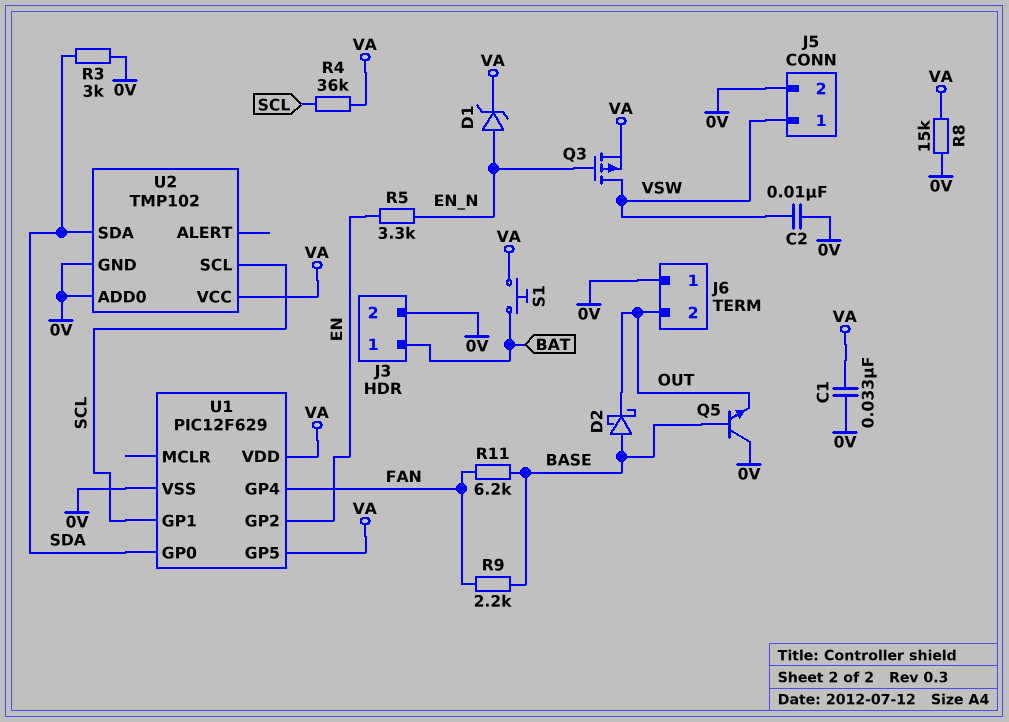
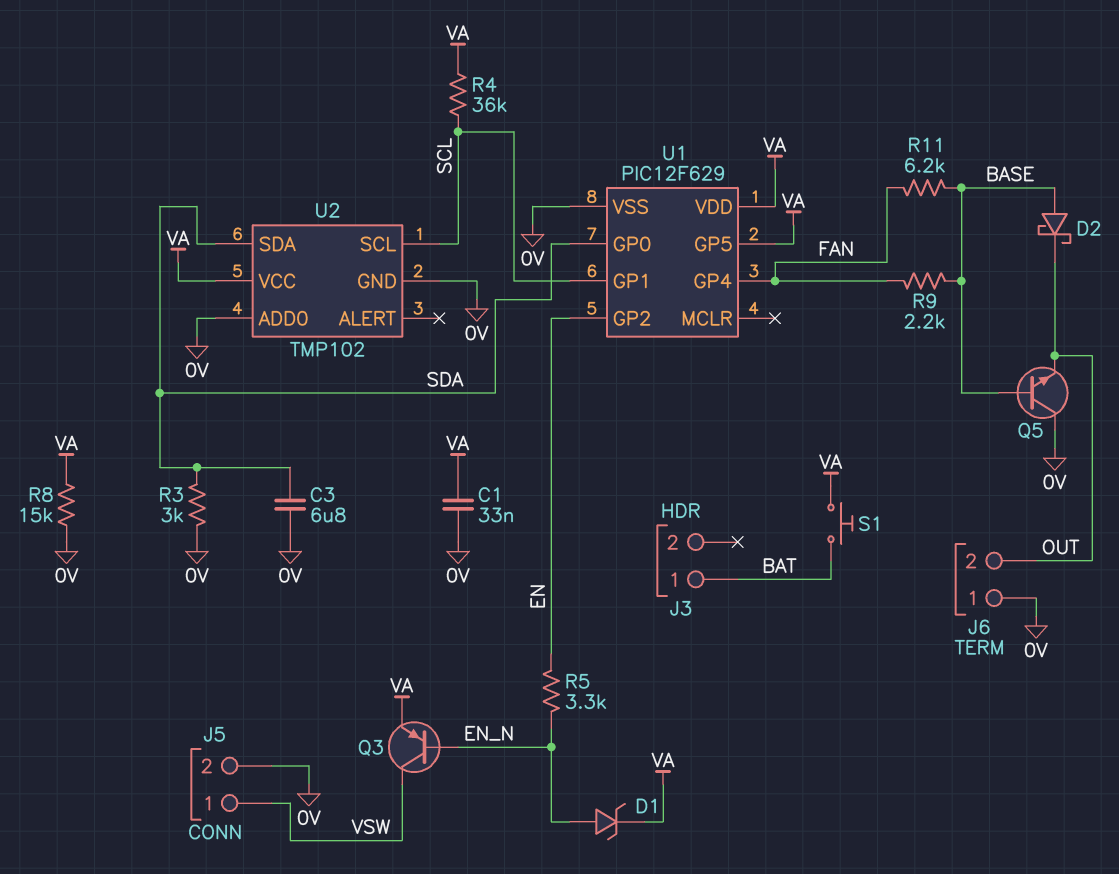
C2: 10nF (0V, VSW) -> none
C3: none -> 6.8uF (0V, SDA)
J3 pin 2: 0V -> none
Q3: PMOS (G EN_N, D VSW, S VA) -> PNP (B EN_N, C VSW, E VA)

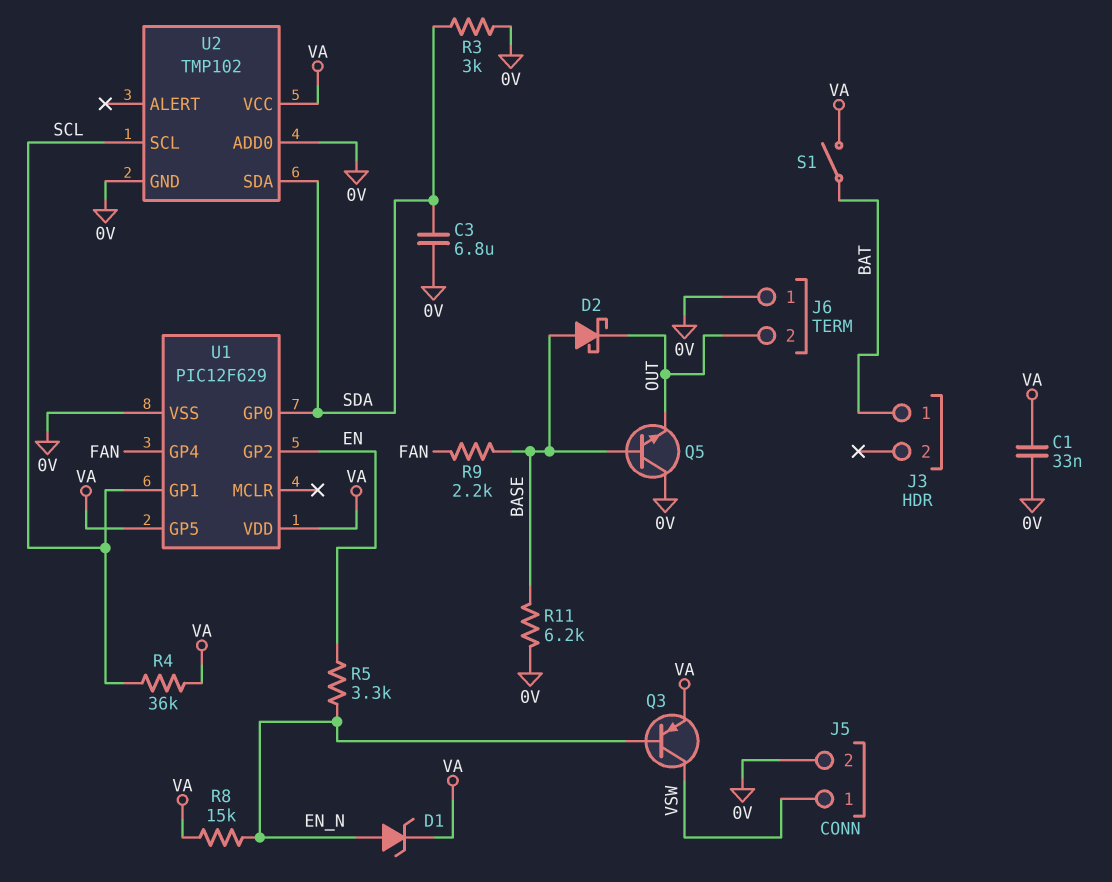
R8: 15k (0V, VA) -> 15k (EN_N, VA)
R11: 6.2k (BASE, FAN) -> 6.2k (0V, BASE)
S1: button (BAT, VA) -> switch (BAT, VA)

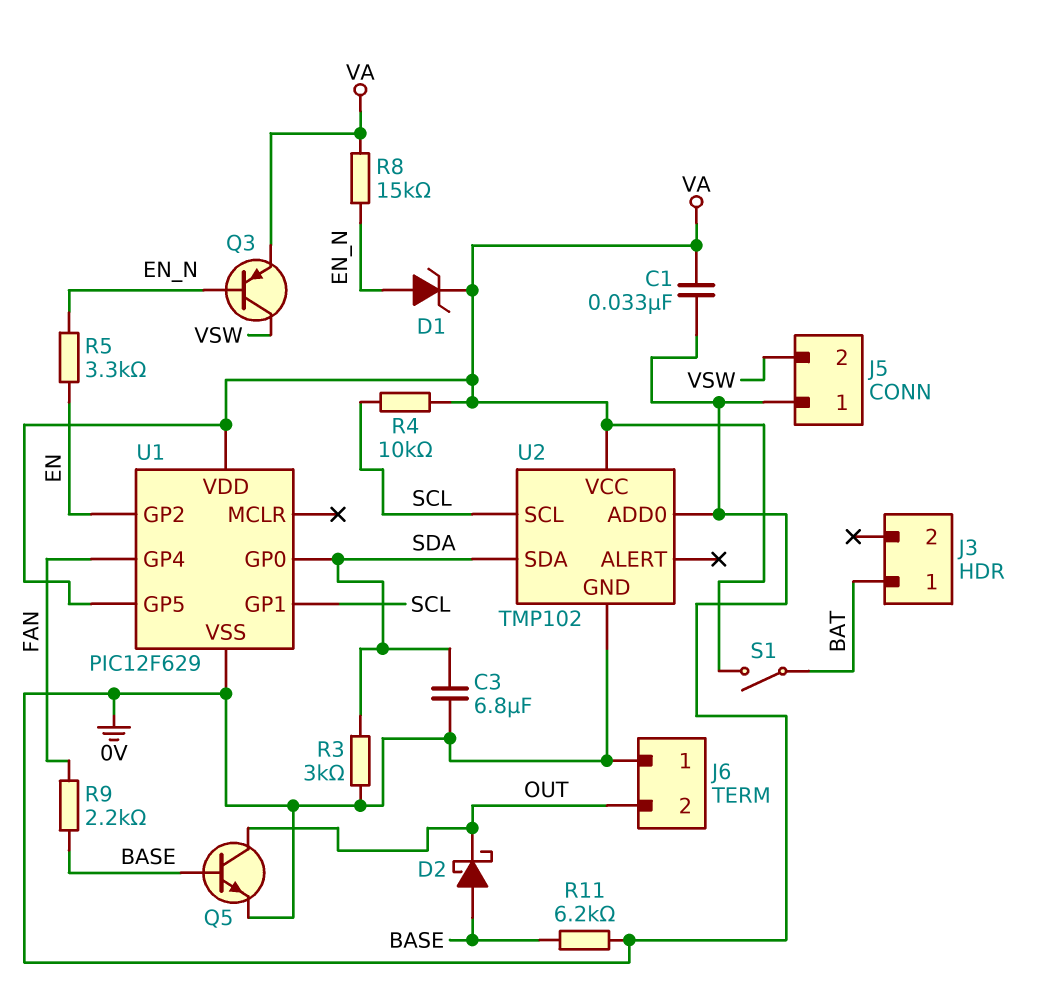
J5 pin 1: VSW -> 0V
J5 pin 2: 0V -> VSW
Q5: NPN (B BASE, C 0V, E OUT) -> NPN (B BASE, C OUT, E 0V)
R4: 36k (SCL, VA) -> 10k (SCL, VA)

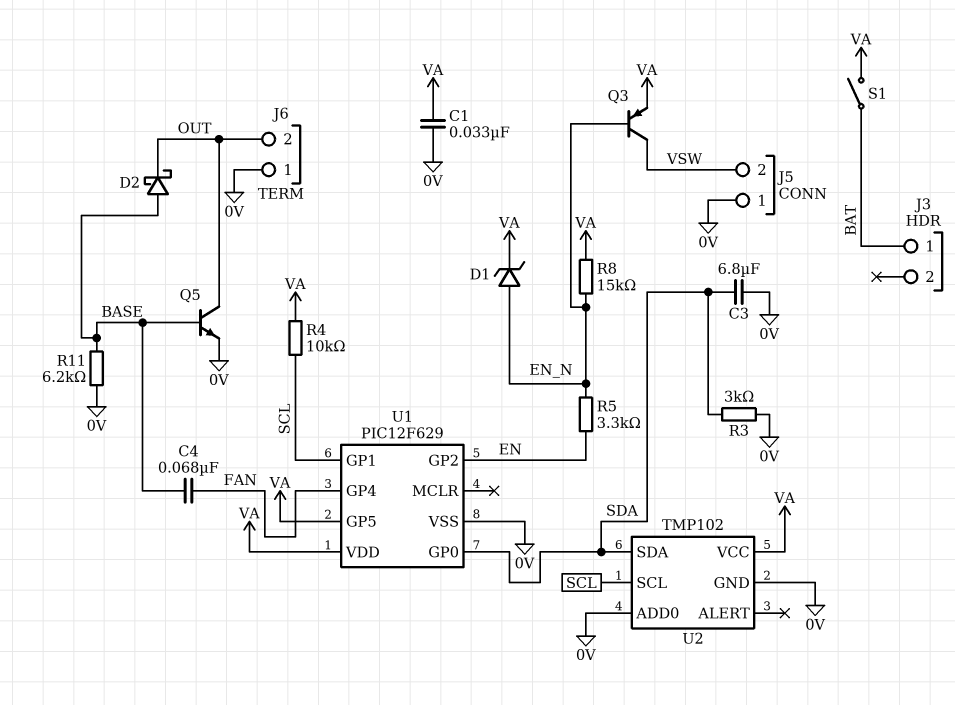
C4: none -> 68nF (BASE, FAN)
R9: 2.2k (BASE, FAN) -> none

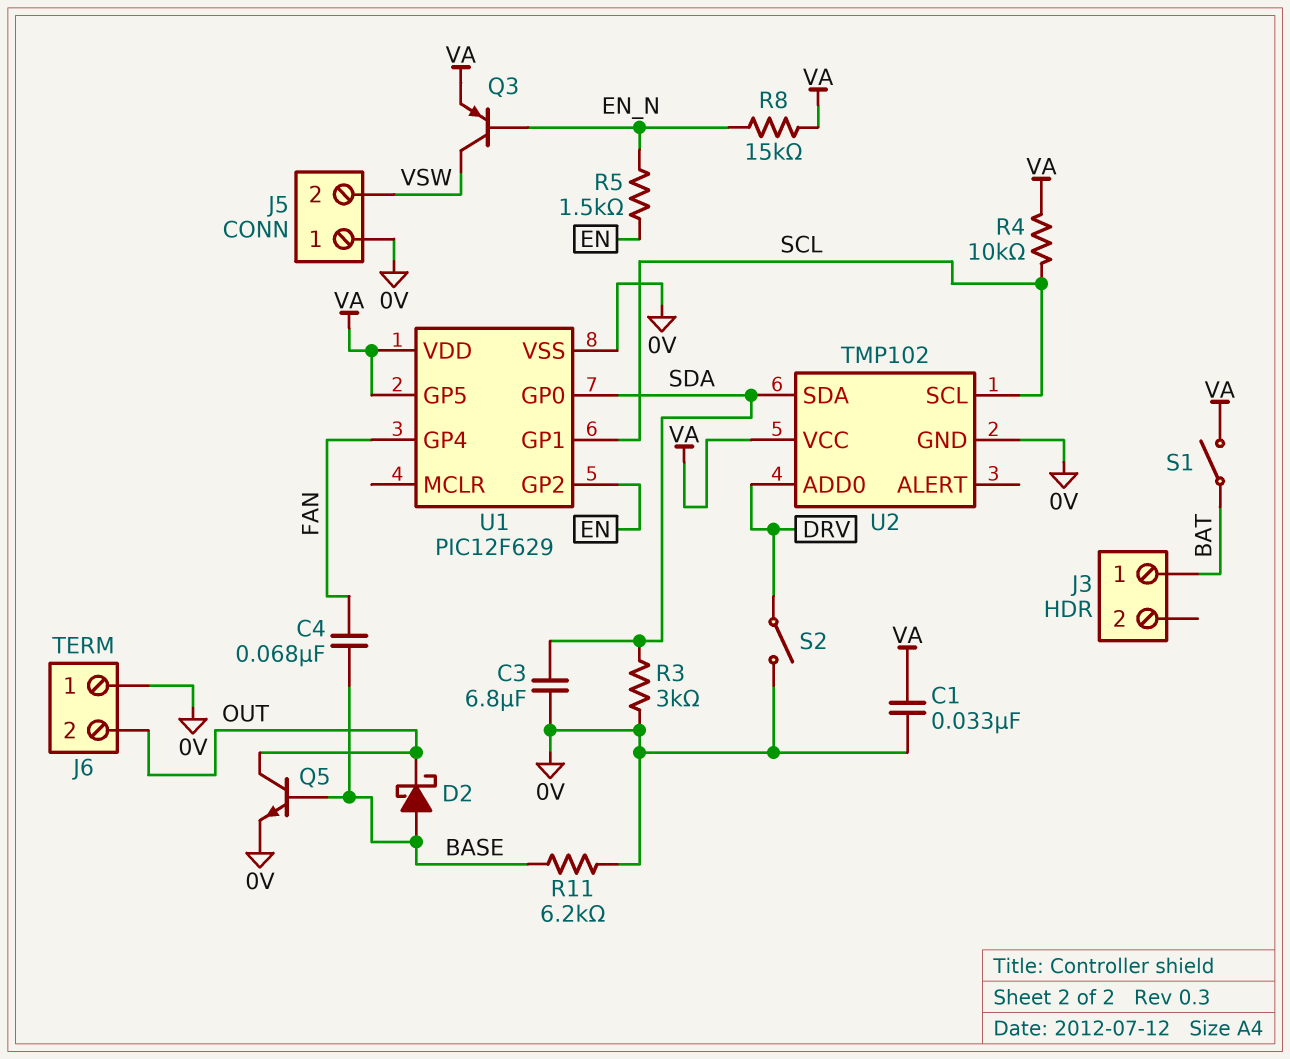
D1: zener (A EN_N, K VA) -> none
R5: 3.3k (EN, EN_N) -> 1.5k (EN, EN_N)
S2: none -> switch (0V, DRV)
U2 pin ADD0: 0V -> DRV

